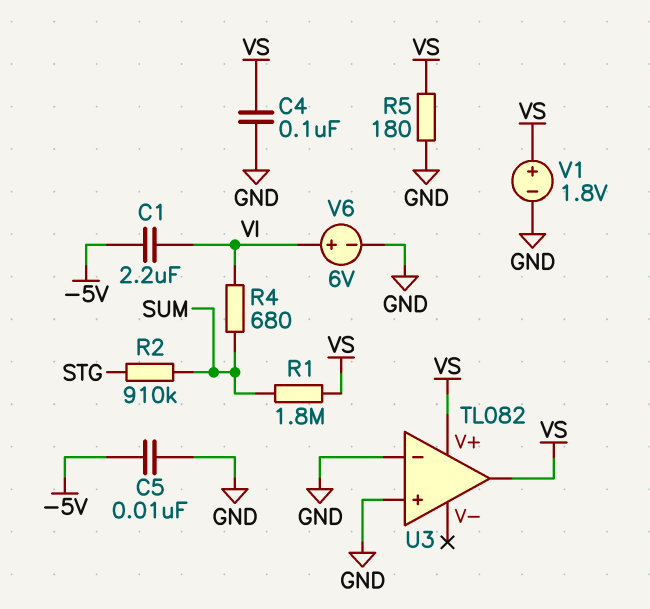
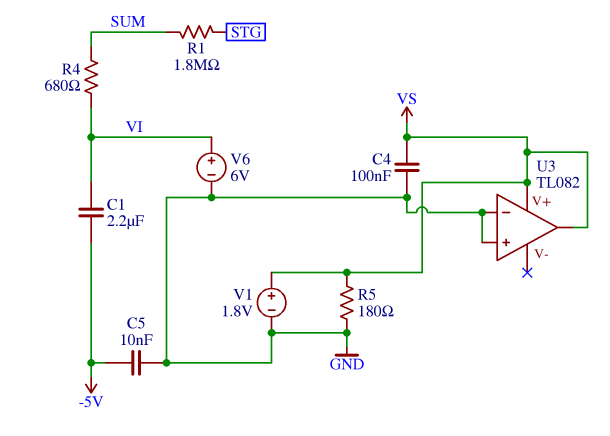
R1: 1.8M (SUM, VS) -> 1.8M (STG, SUM)
R2: 910k (STG, SUM) -> none

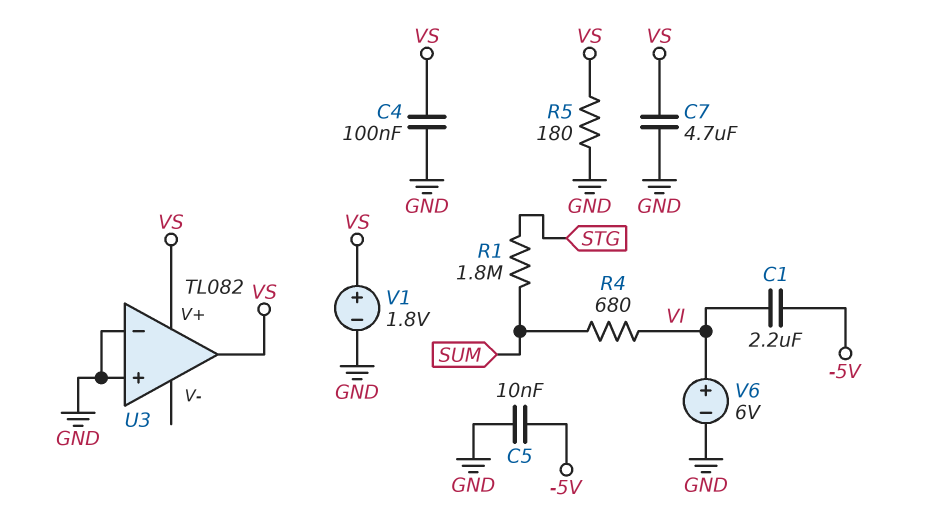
C7: none -> 4.7uF (GND, VS)

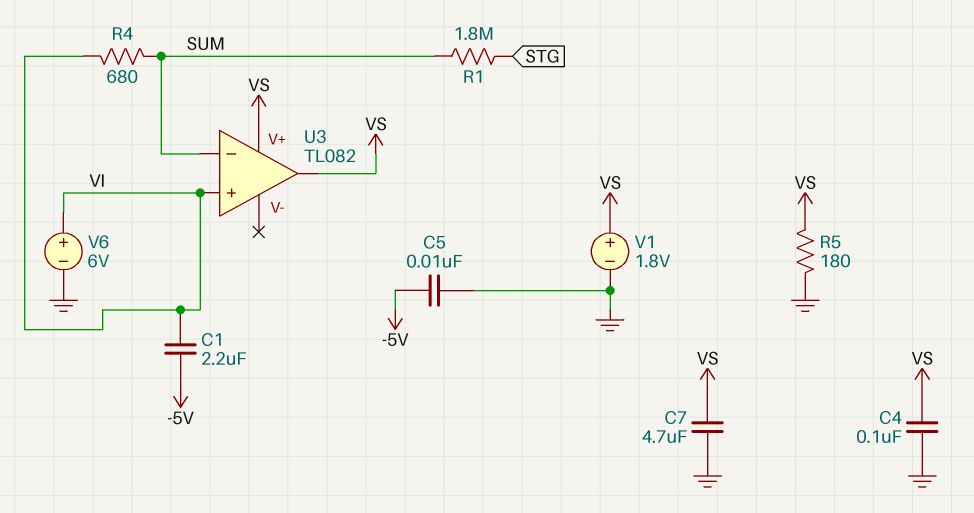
U3 pin in+: GND -> VI
U3 pin in-: GND -> SUM

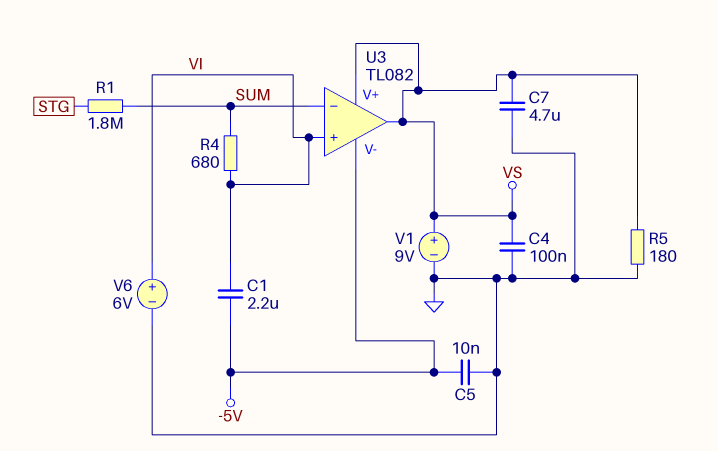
U3 pin V-: none -> -5V
V1: 1.8V (plus VS, minus GND) -> 9V (plus VS, minus GND)

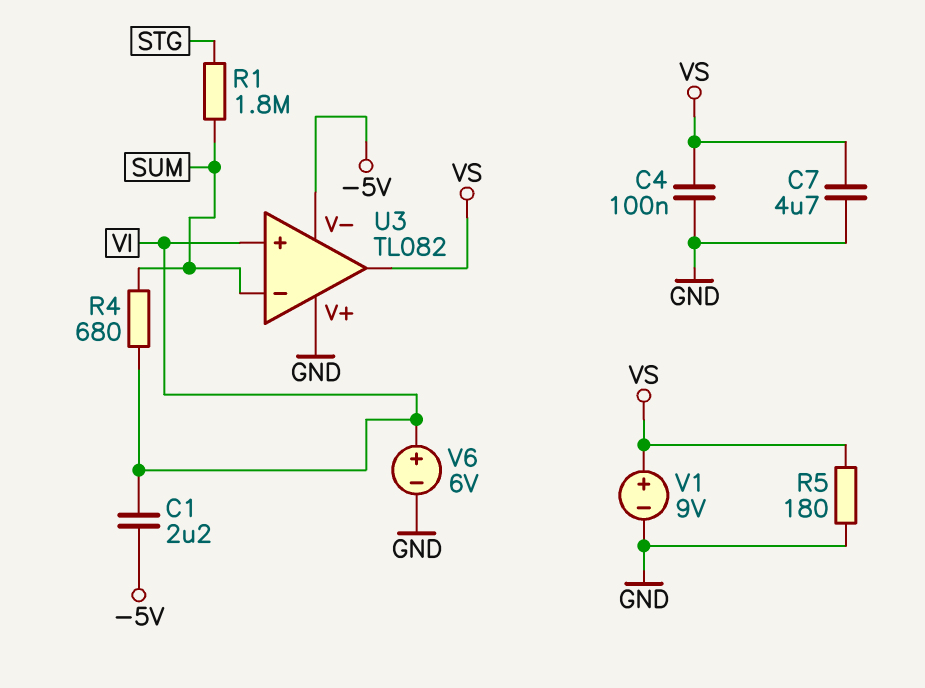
C5: 10nF (-5V, GND) -> none
U3 pin V+: VS -> GND

